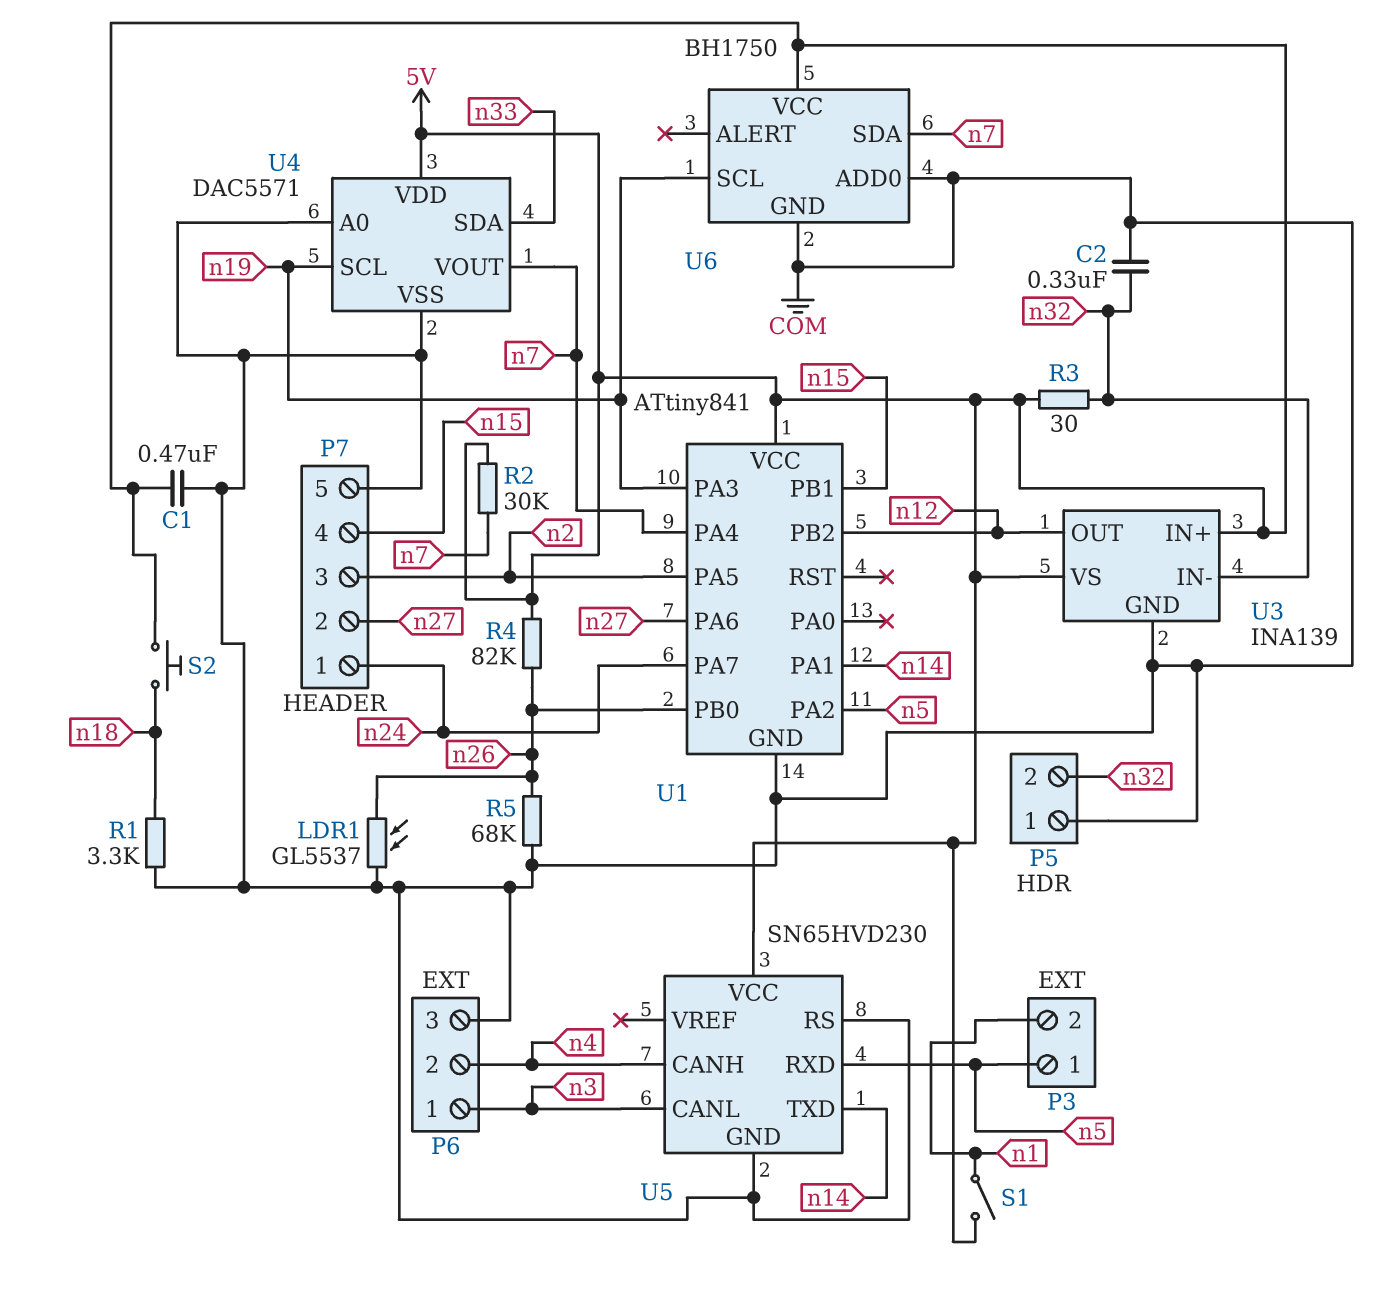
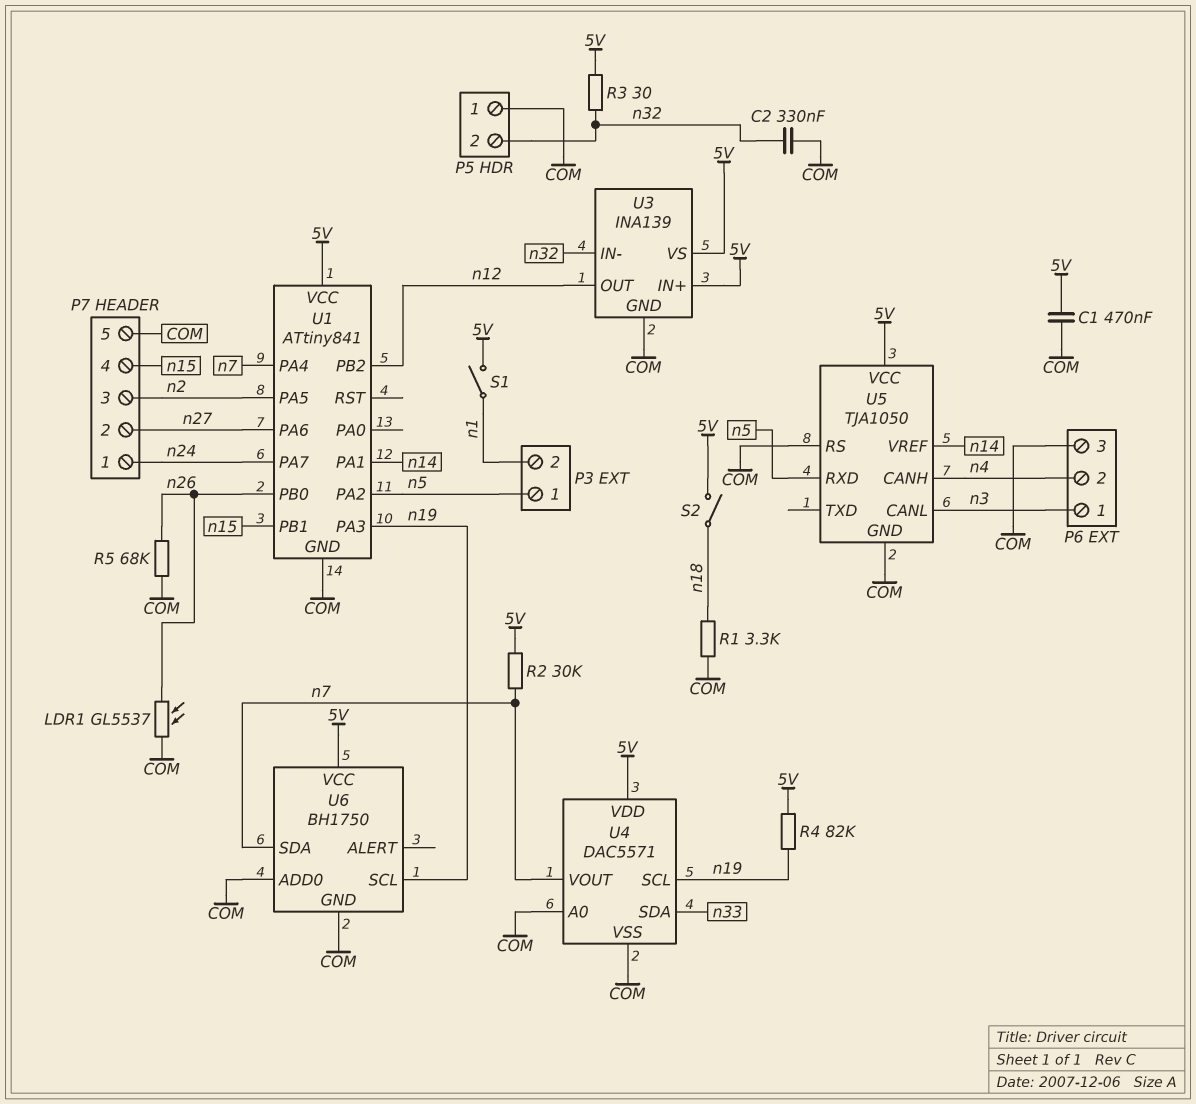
R4: 82k (5V, n26) -> 82k (5V, n19)
S2: button (5V, n18) -> switch (5V, n18)
U5: SN65HVD230 -> TJA1050
U5 pin TXD: n14 -> none
U5 pin VREF: none -> n14

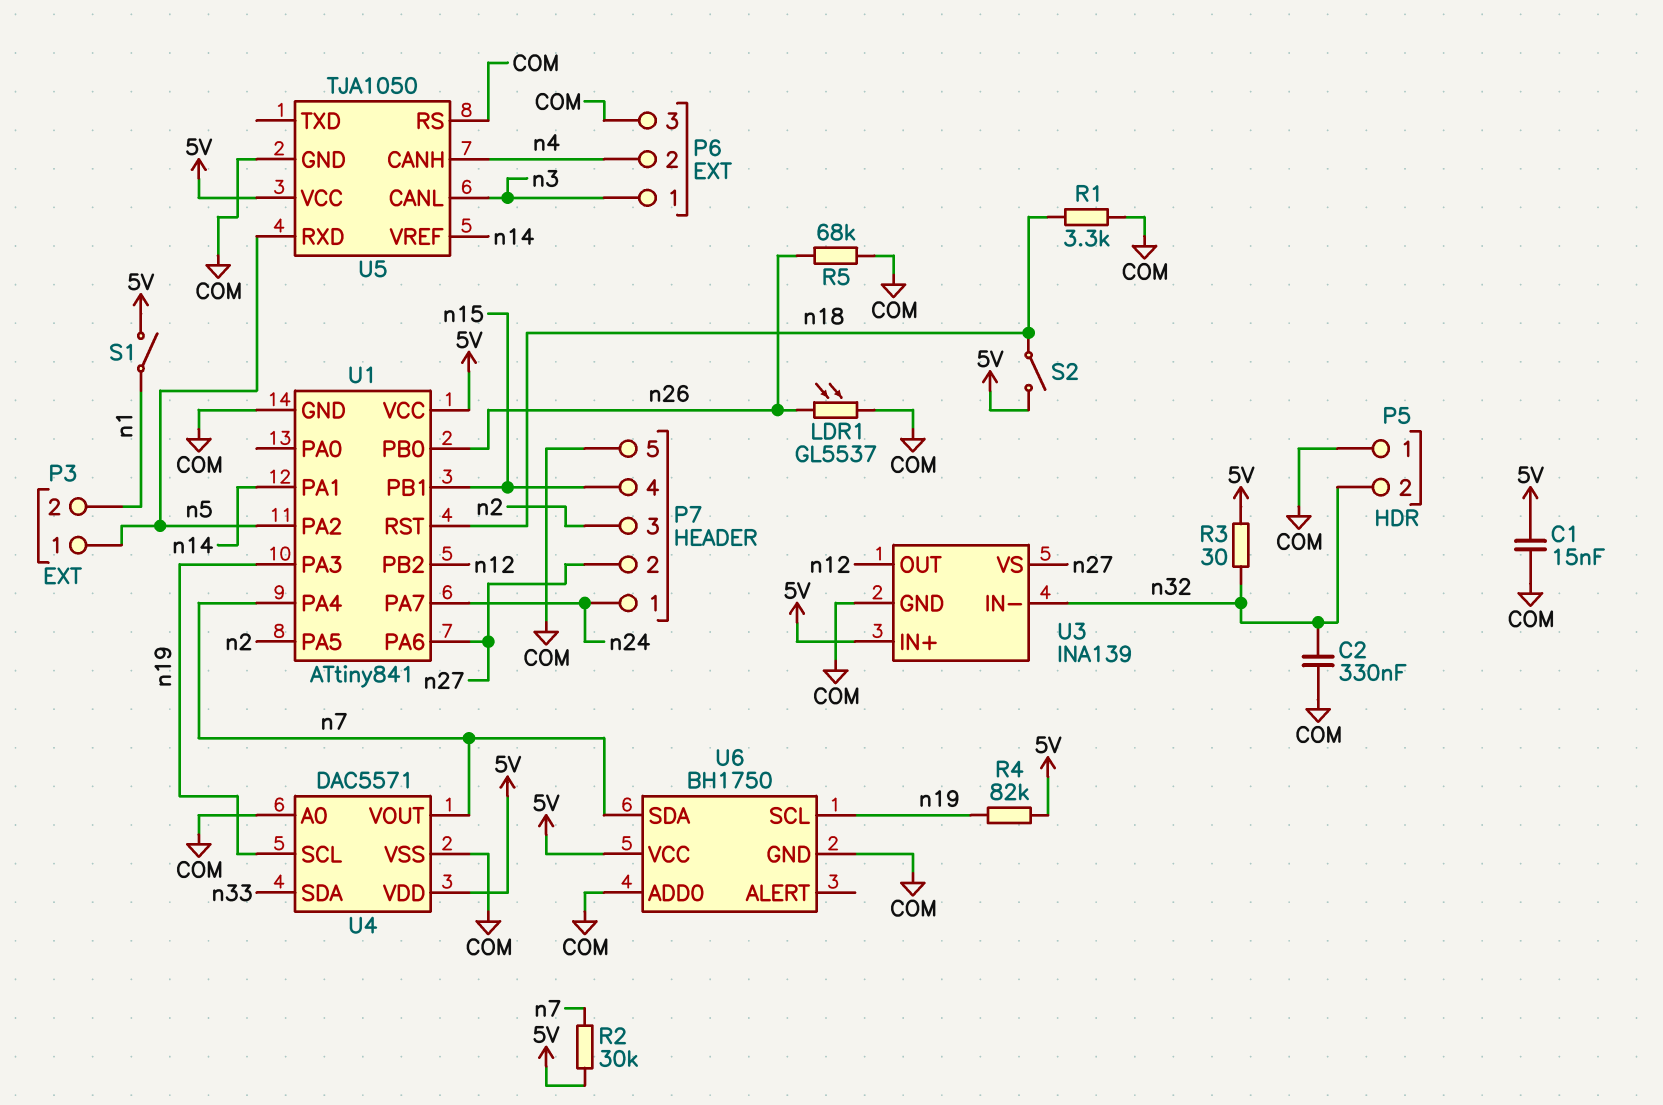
C1: 470nF (5V, COM) -> 15nF (5V, COM)
U1 pin RST: none -> n18
U3 pin VS: 5V -> n27

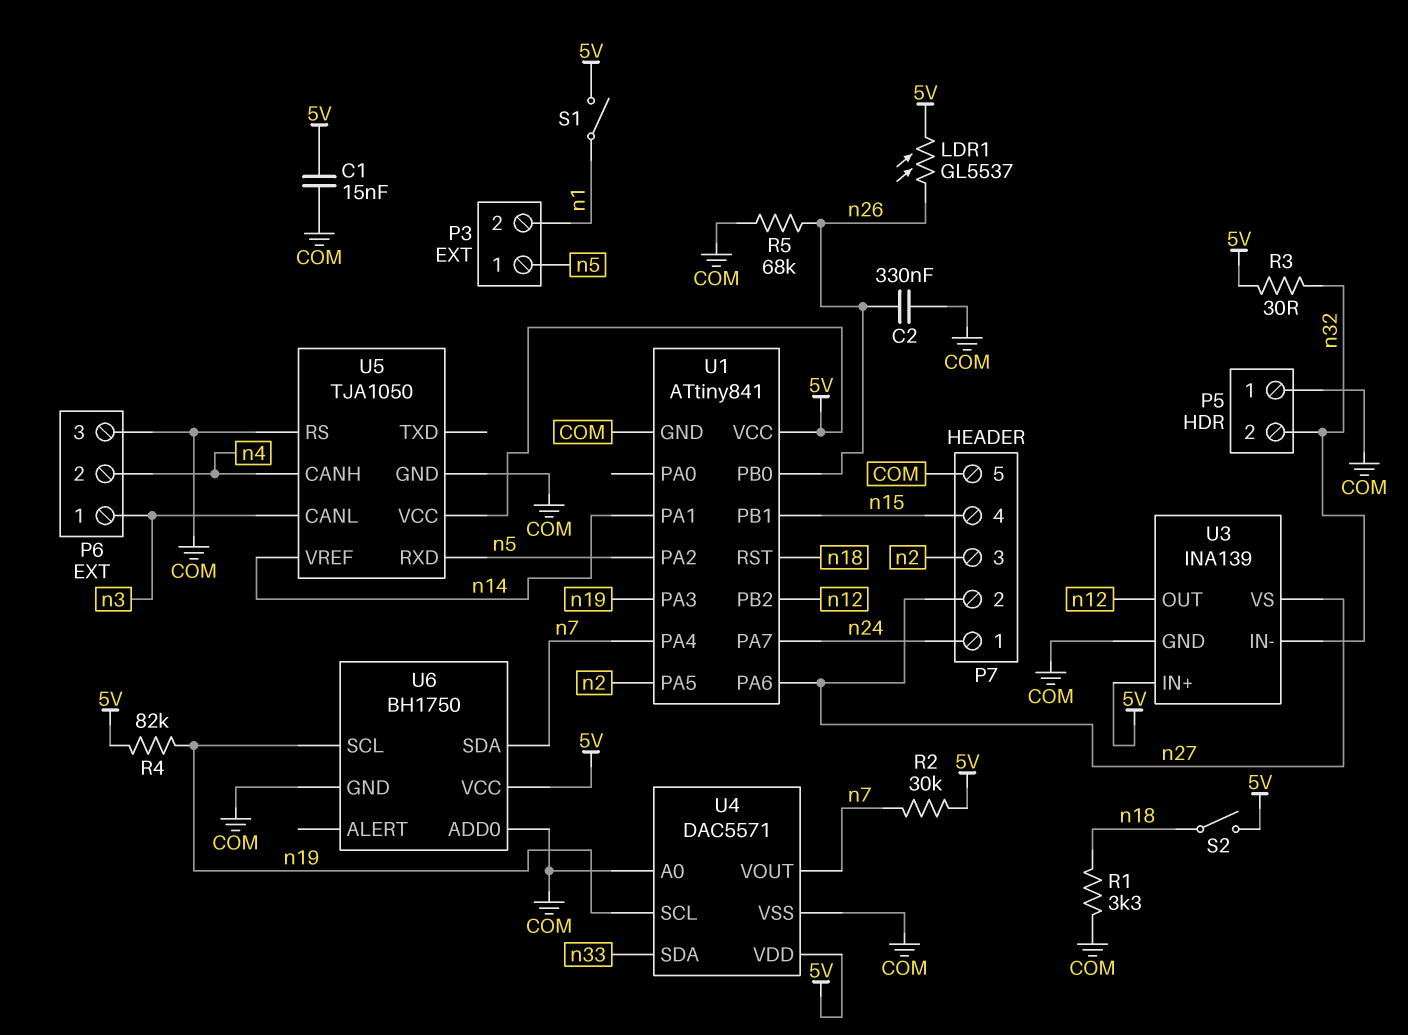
C2: 330nF (COM, n32) -> 330nF (COM, n26)
LDR1: GL5537 (COM, n26) -> GL5537 (5V, n26)

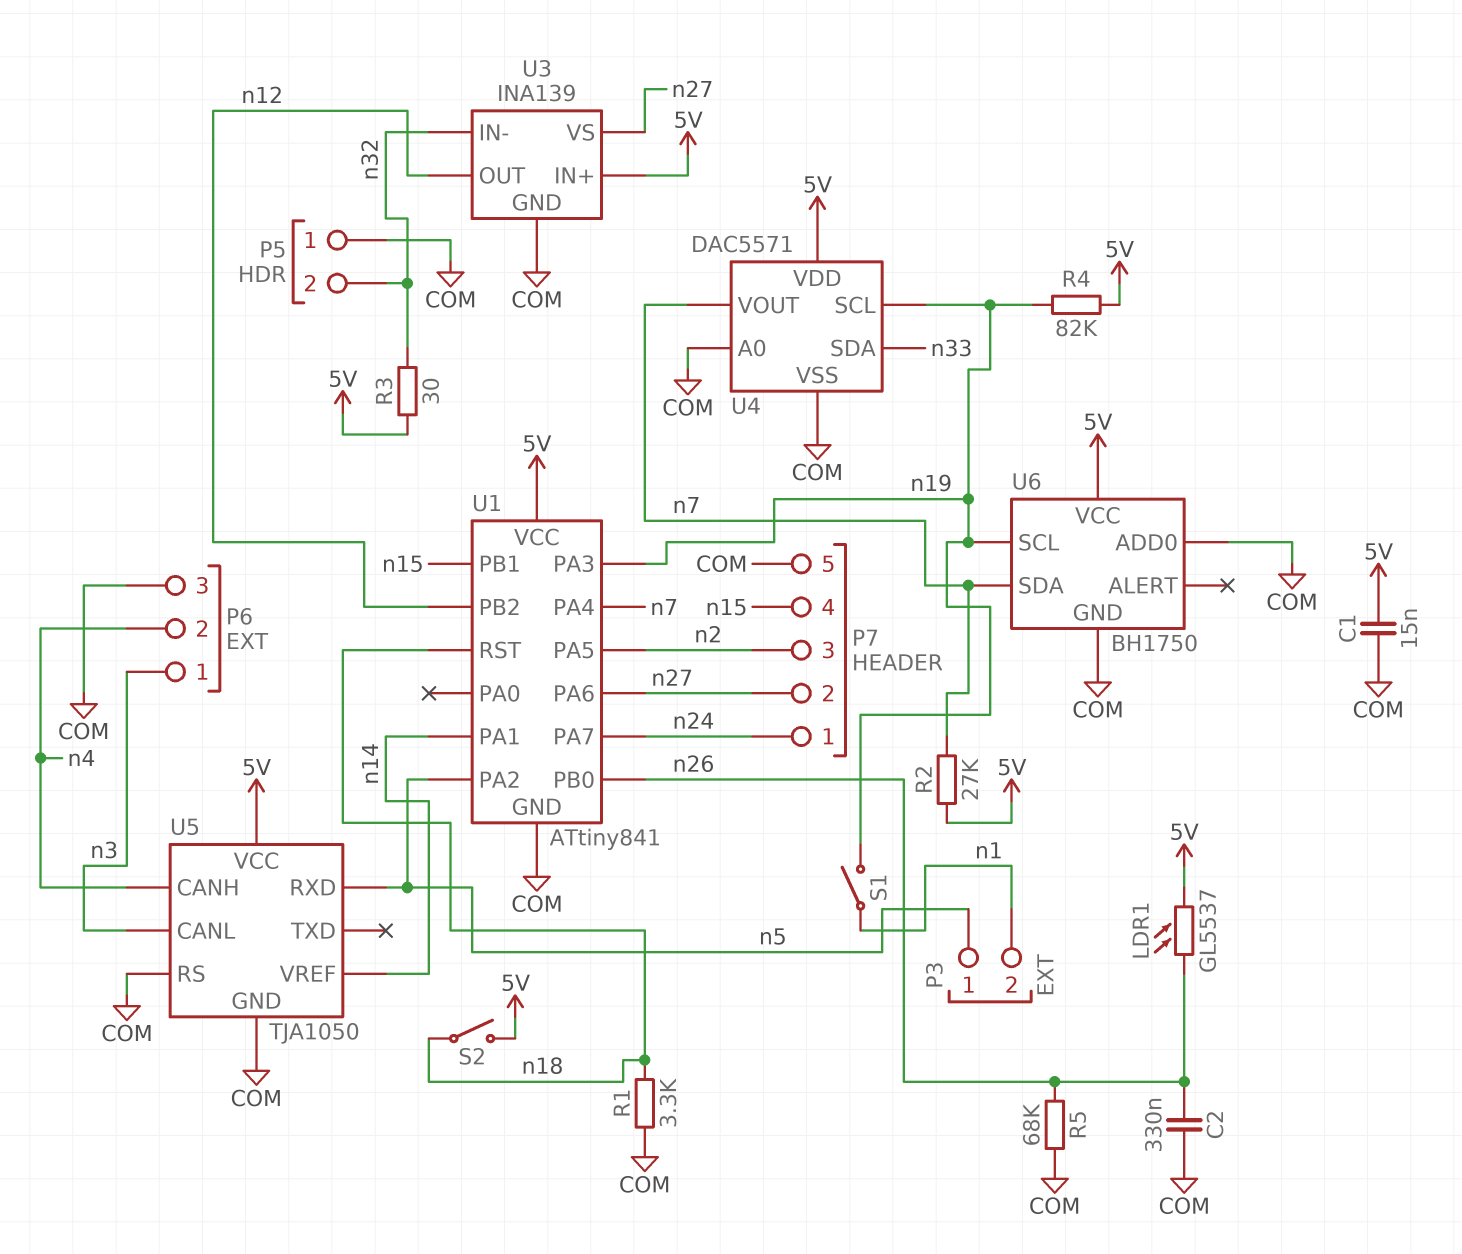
R2: 30k (5V, n7) -> 27k (5V, n7)
S1: switch (5V, n1) -> switch (n1, n19)

